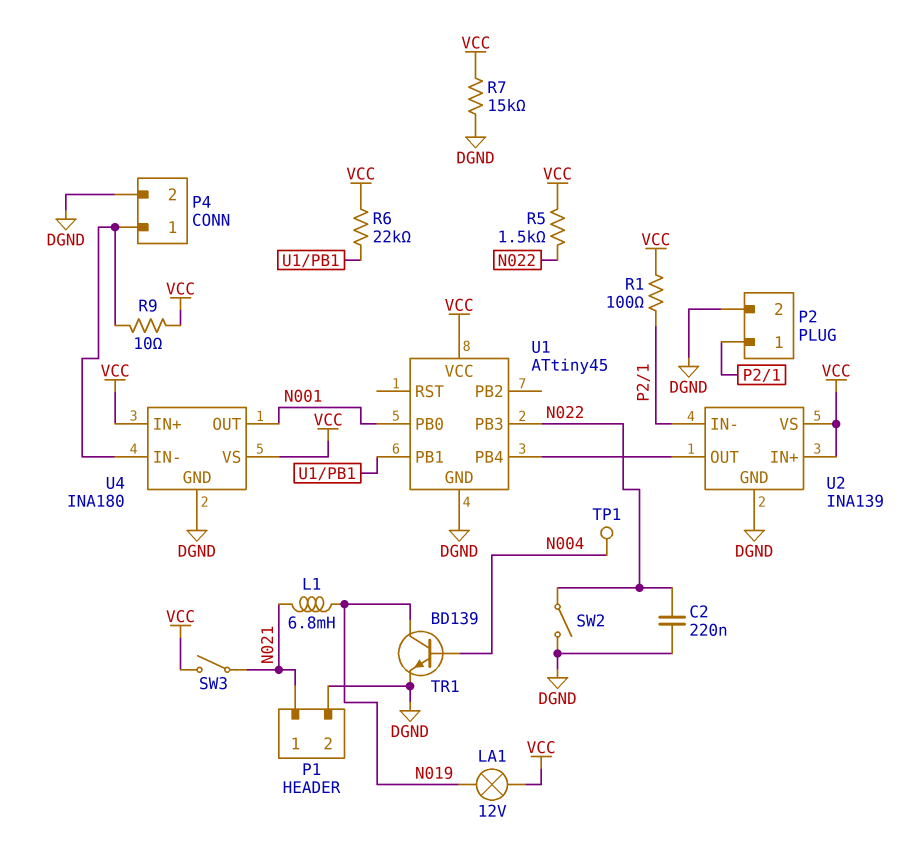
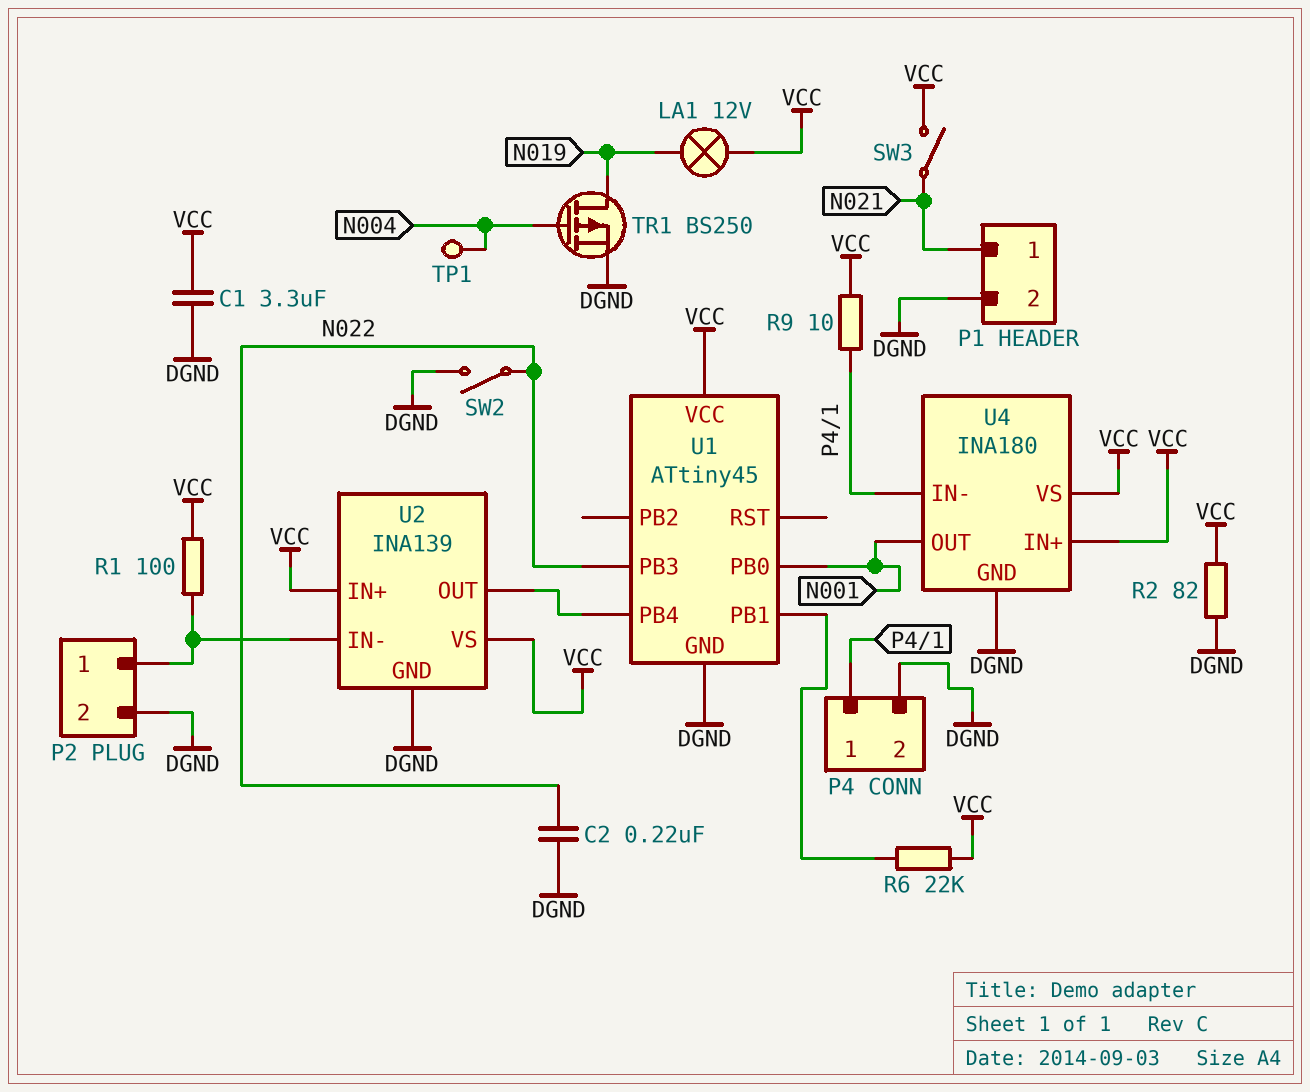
C1: none -> 3.3uF (DGND, VCC)
L1: 6.8mH (N019, N021) -> none
R2: none -> 82 (DGND, VCC)
R5: 1.5k (N022, VCC) -> none
R7: 15k (DGND, VCC) -> none
TR1: NPN BD139 (B N004, C N019, E DGND) -> PMOS BS250 (G N004, D N019, S DGND)

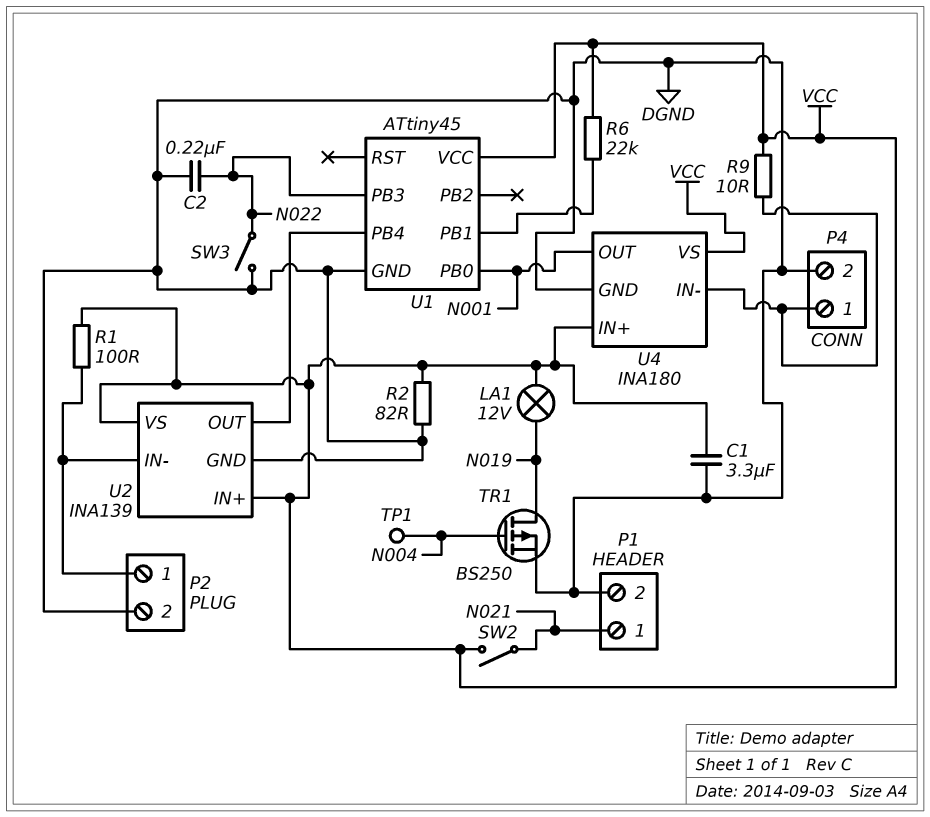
SW2: switch (DGND, N022) -> switch (N021, VCC)
SW3: switch (N021, VCC) -> switch (DGND, N022)

